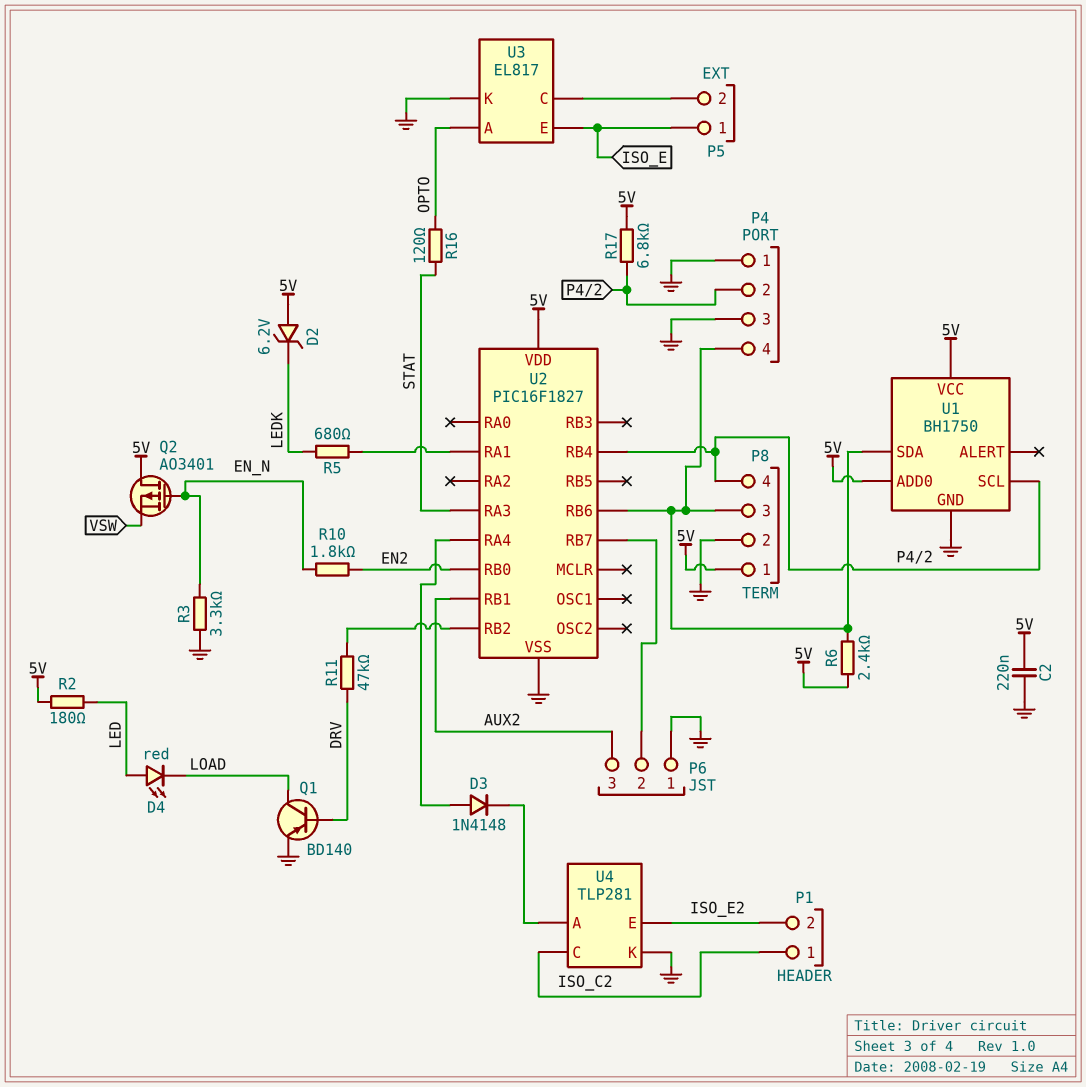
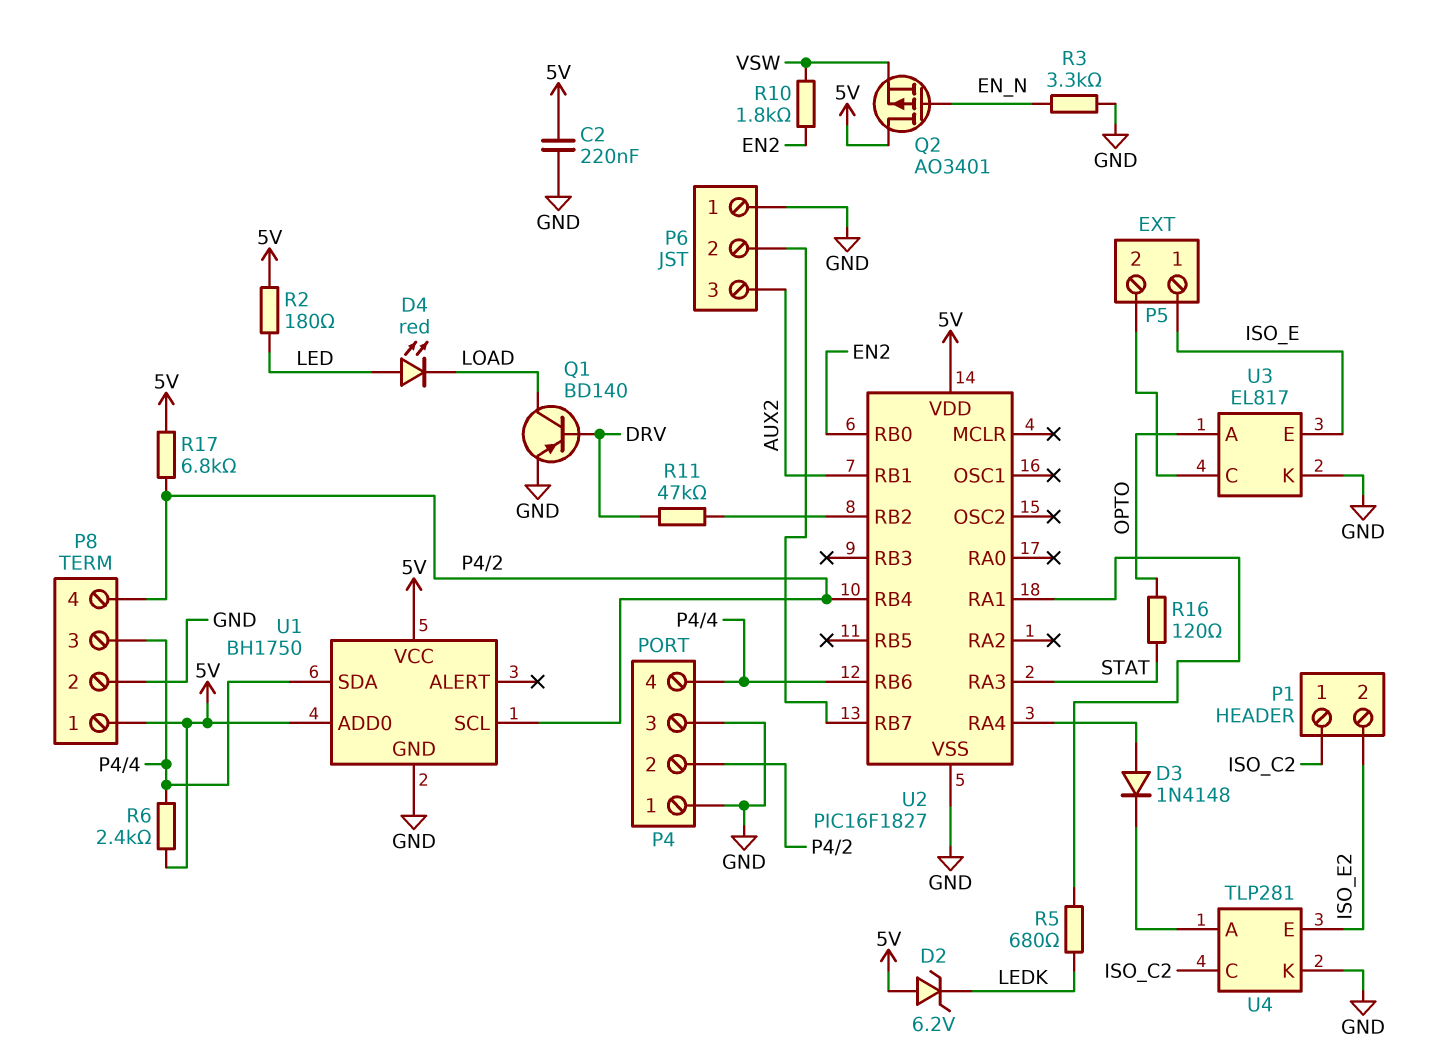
R10: 1.8k (EN2, EN_N) -> 1.8k (EN2, VSW)

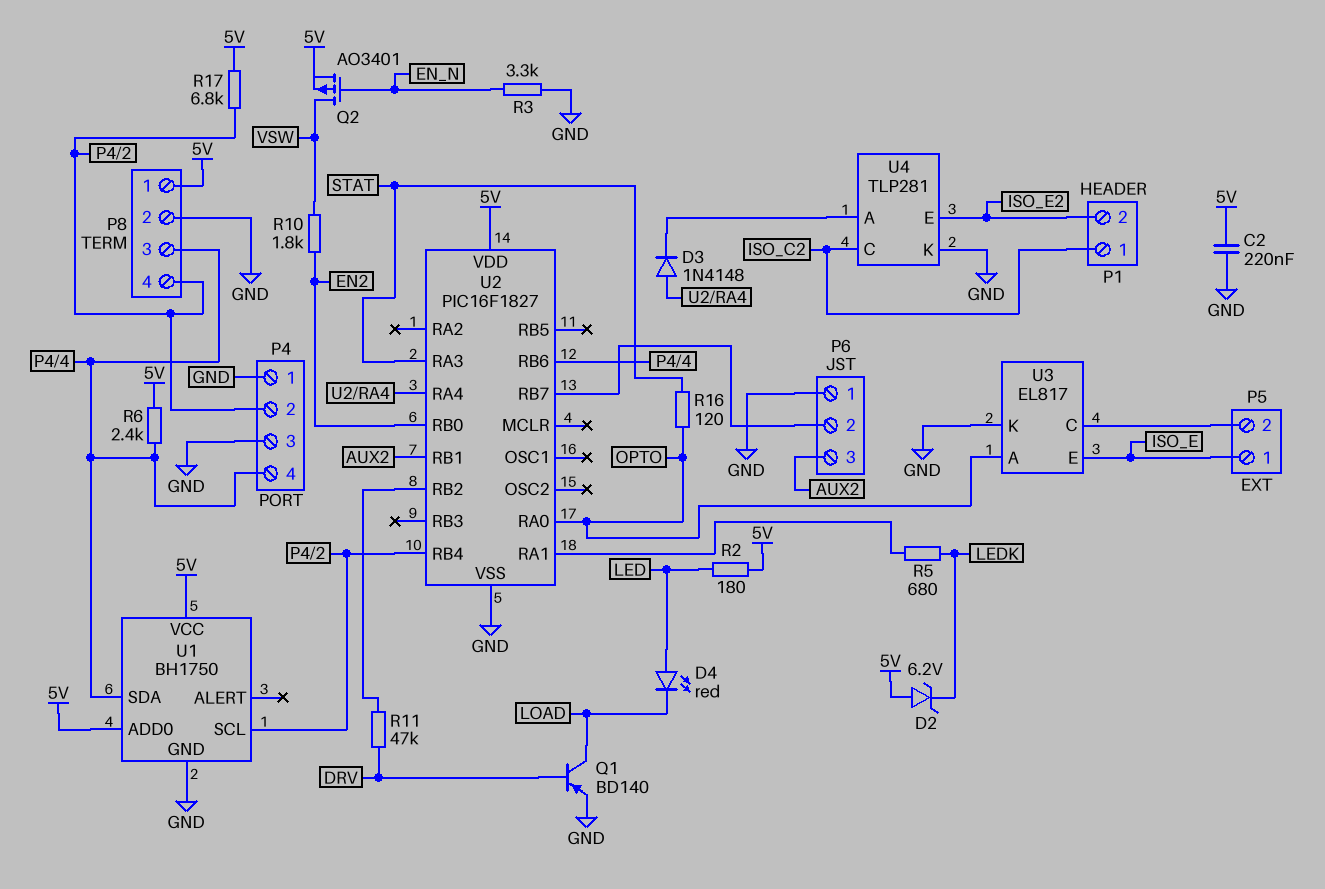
Q2: PMOS AO3401 (G EN_N, D 5V, S VSW) -> PMOS AO3401 (G EN_N, D VSW, S 5V)
U2 pin RA0: none -> OPTO

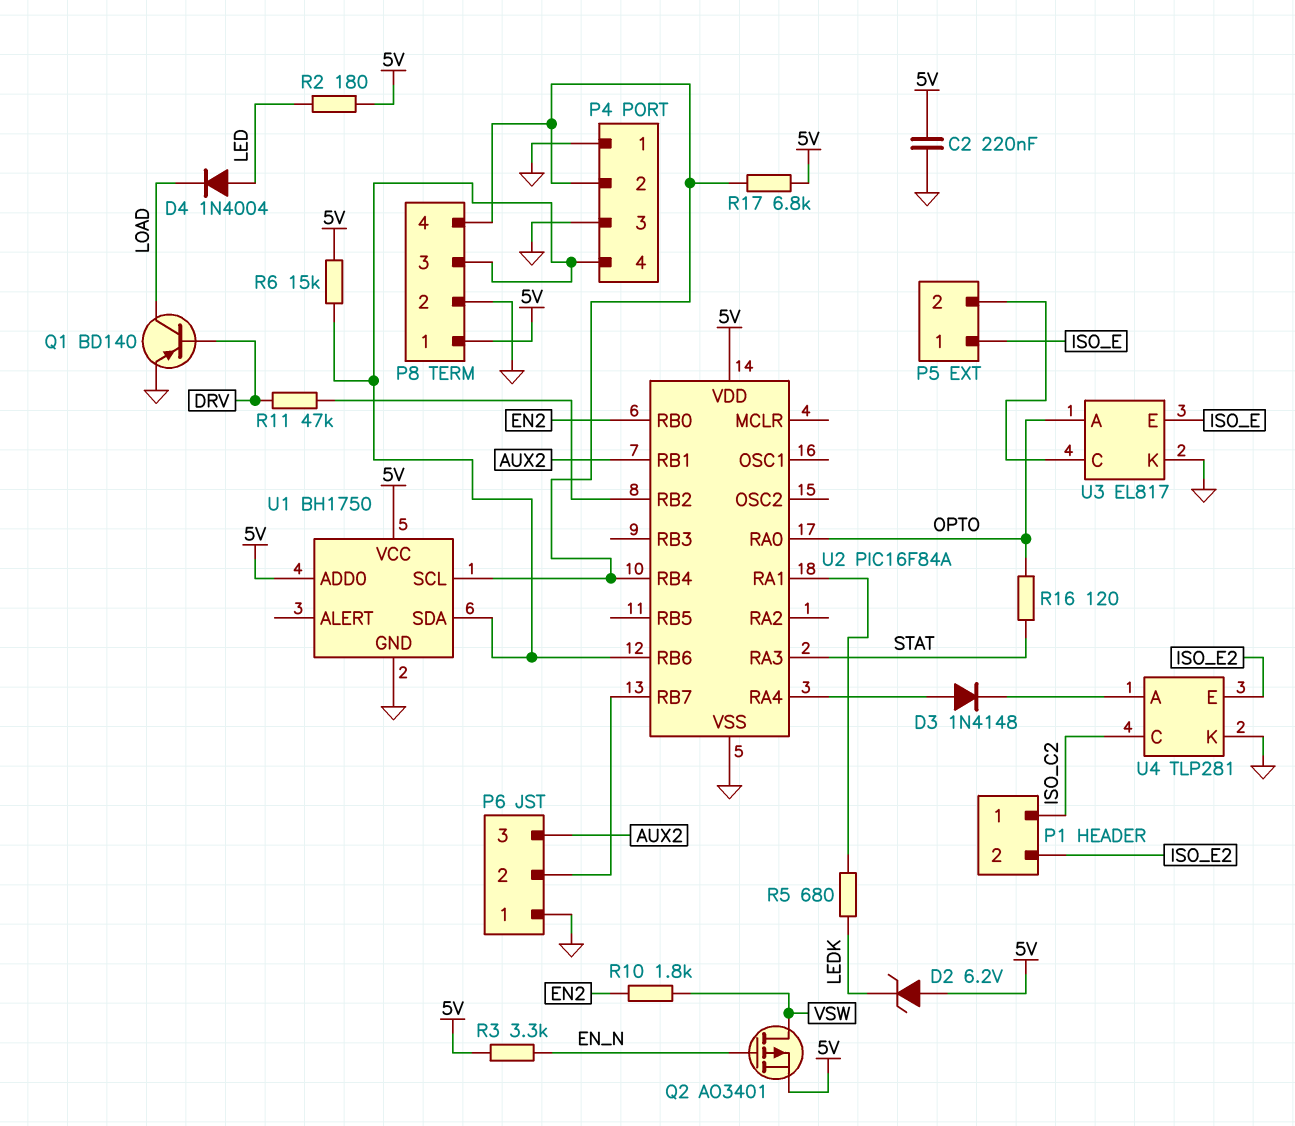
D4: LED red (A LED, K LOAD) -> diode 1N4004 (A LED, K LOAD)
R3: 3.3k (EN_N, GND) -> 3.3k (5V, EN_N)
R6: 2.4k (5V, P4/4) -> 15k (5V, P4/4)
U2: PIC16F1827 -> PIC16F84A

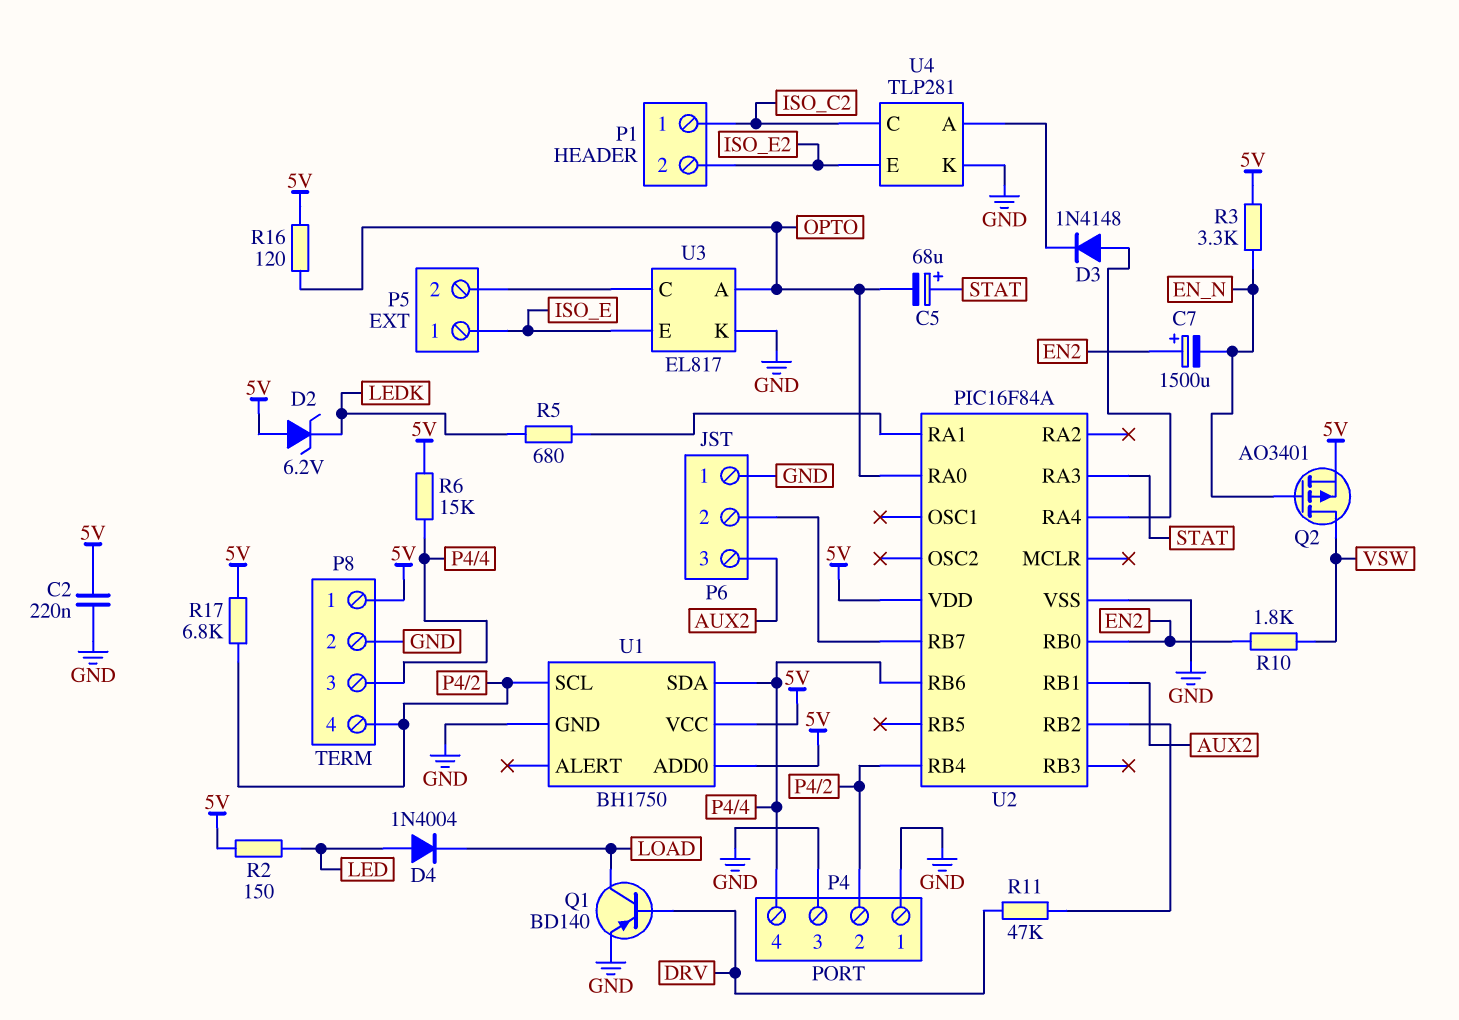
C5: none -> 68uF (plus STAT, minus OPTO)
C7: none -> 1500uF (plus EN2, minus EN_N)
R2: 180 (5V, LED) -> 150 (5V, LED)
R16: 120 (OPTO, STAT) -> 120 (5V, OPTO)

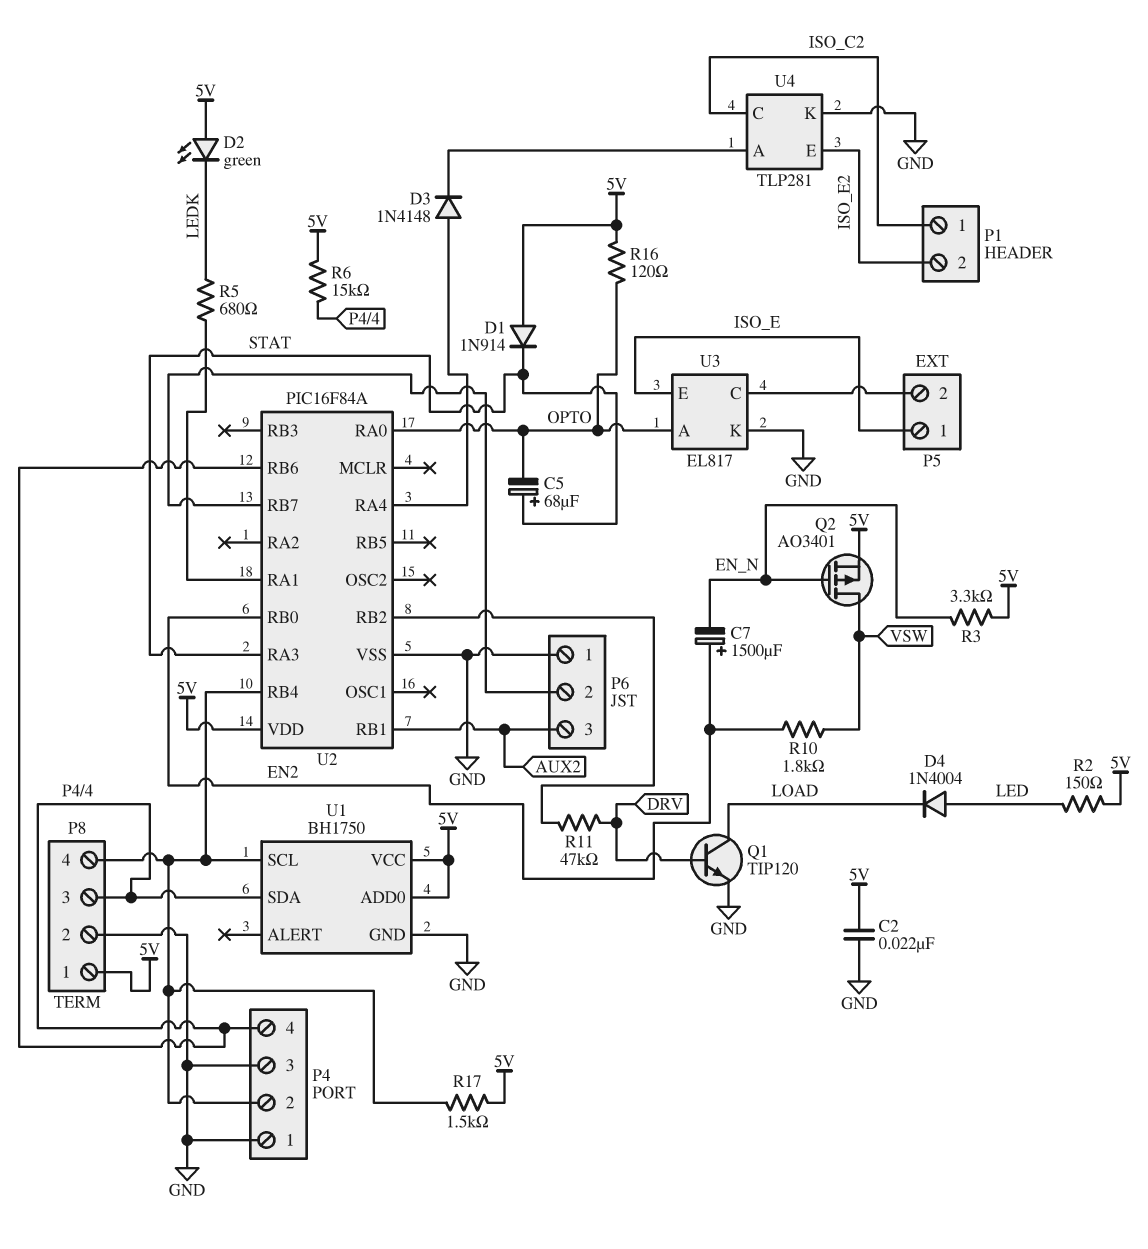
C2: 220nF (5V, GND) -> 22nF (5V, GND)
D1: none -> diode 1N914 (A 5V, K STAT)
D2: zener 6.2V (A 5V, K LEDK) -> LED green (A 5V, K LEDK)
Q1: PNP BD140 (B DRV, C LOAD, E GND) -> NPN TIP120 (B DRV, C LOAD, E GND)
R17: 6.8k (5V, P4/2) -> 1.5k (5V, P4/2)

